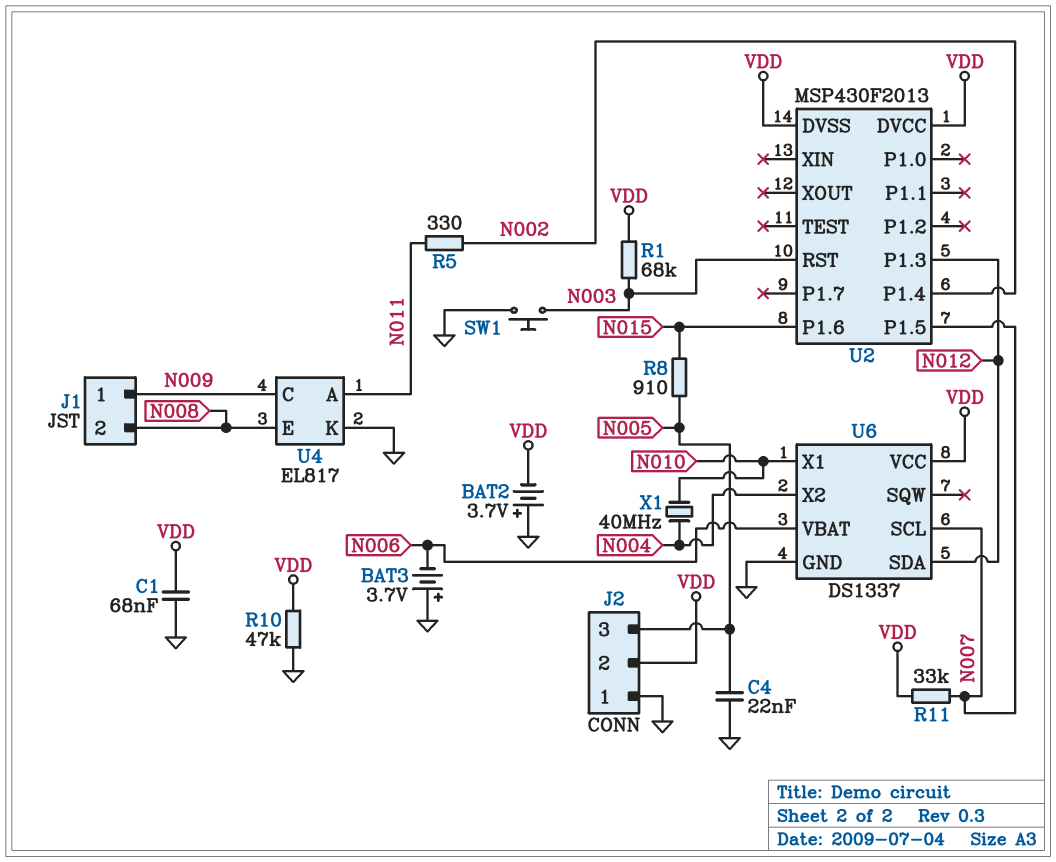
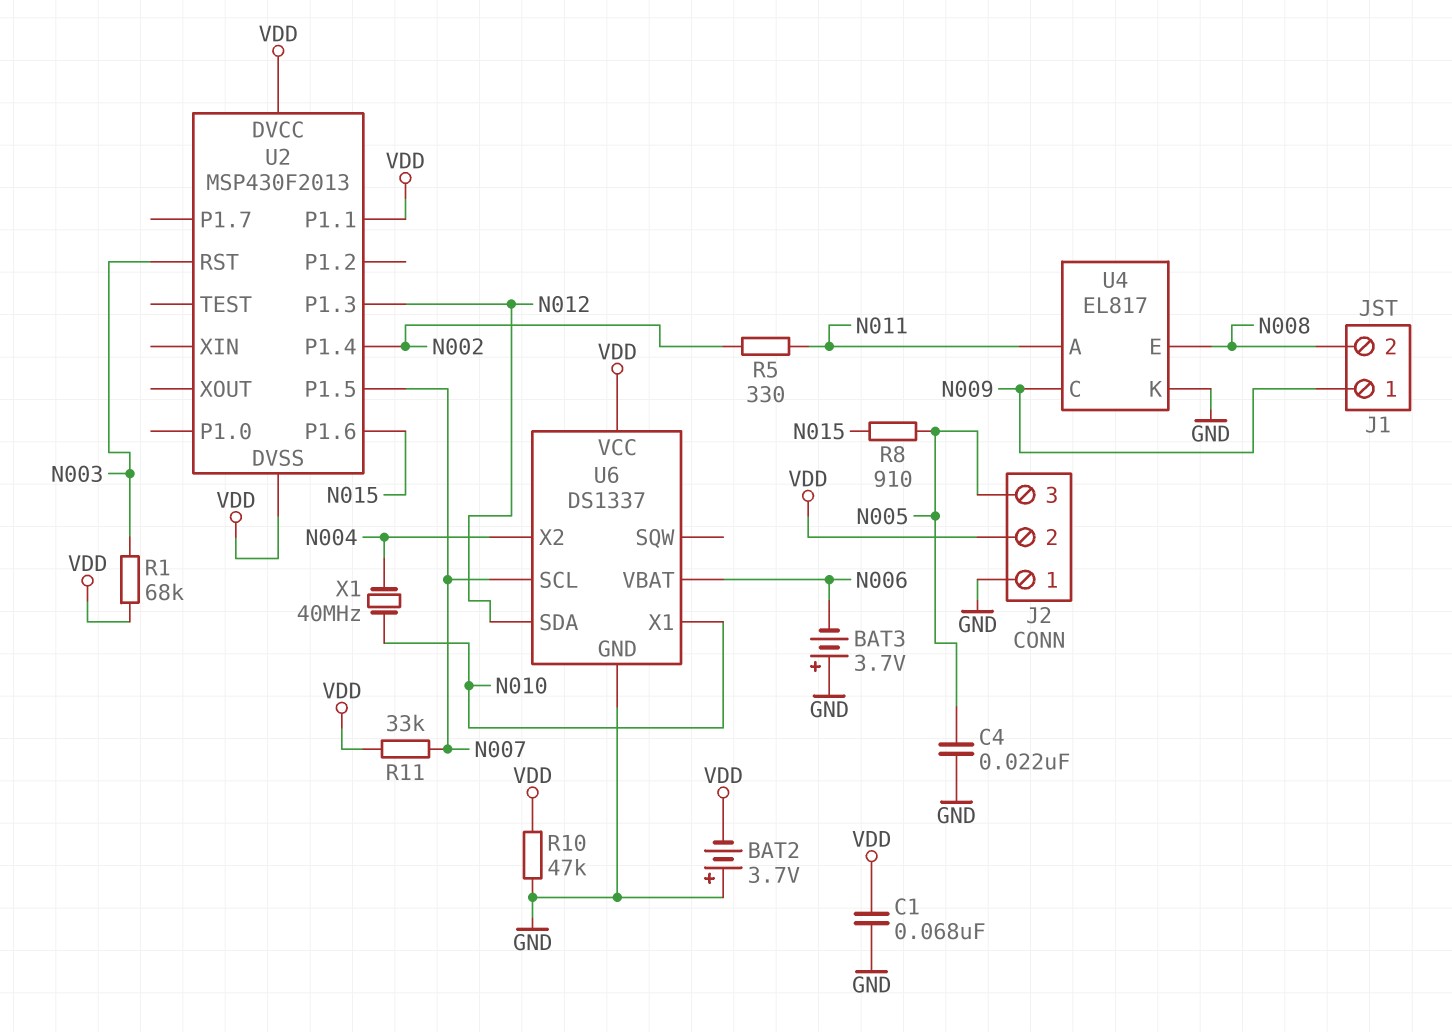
SW1: button (GND, N003) -> none
U2 pin P1.1: none -> VDD

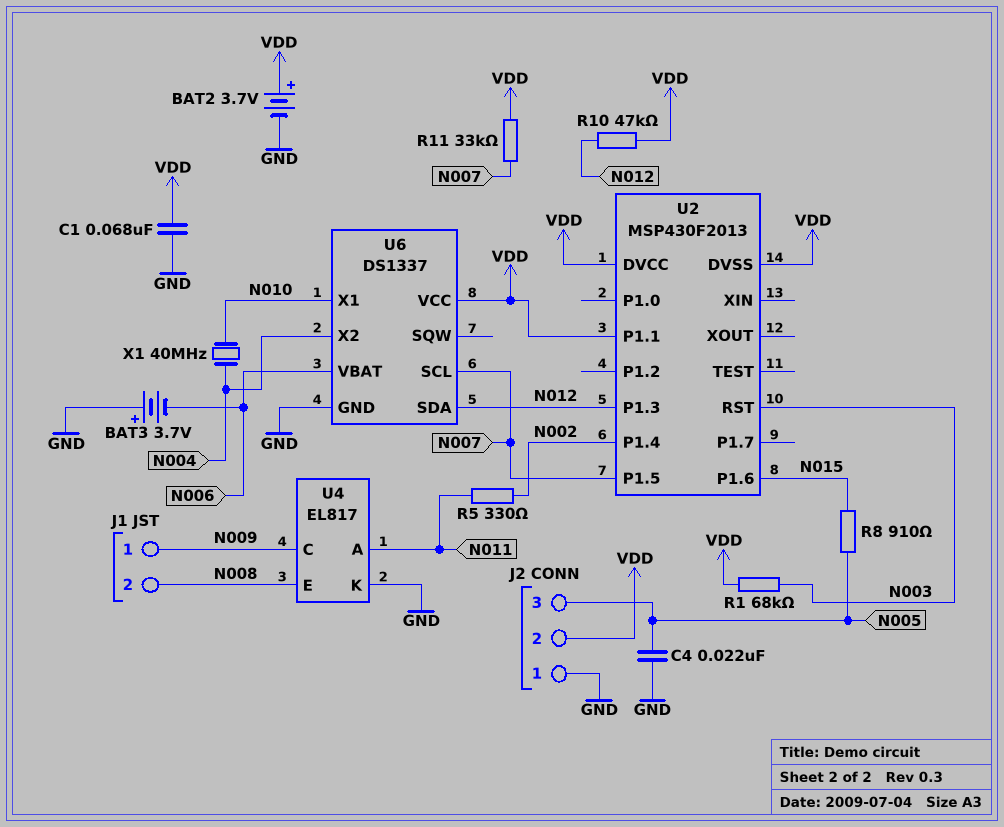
BAT2: 3.7V (plus GND, minus VDD) -> 3.7V (plus VDD, minus GND)
R10: 47k (GND, VDD) -> 47k (N012, VDD)

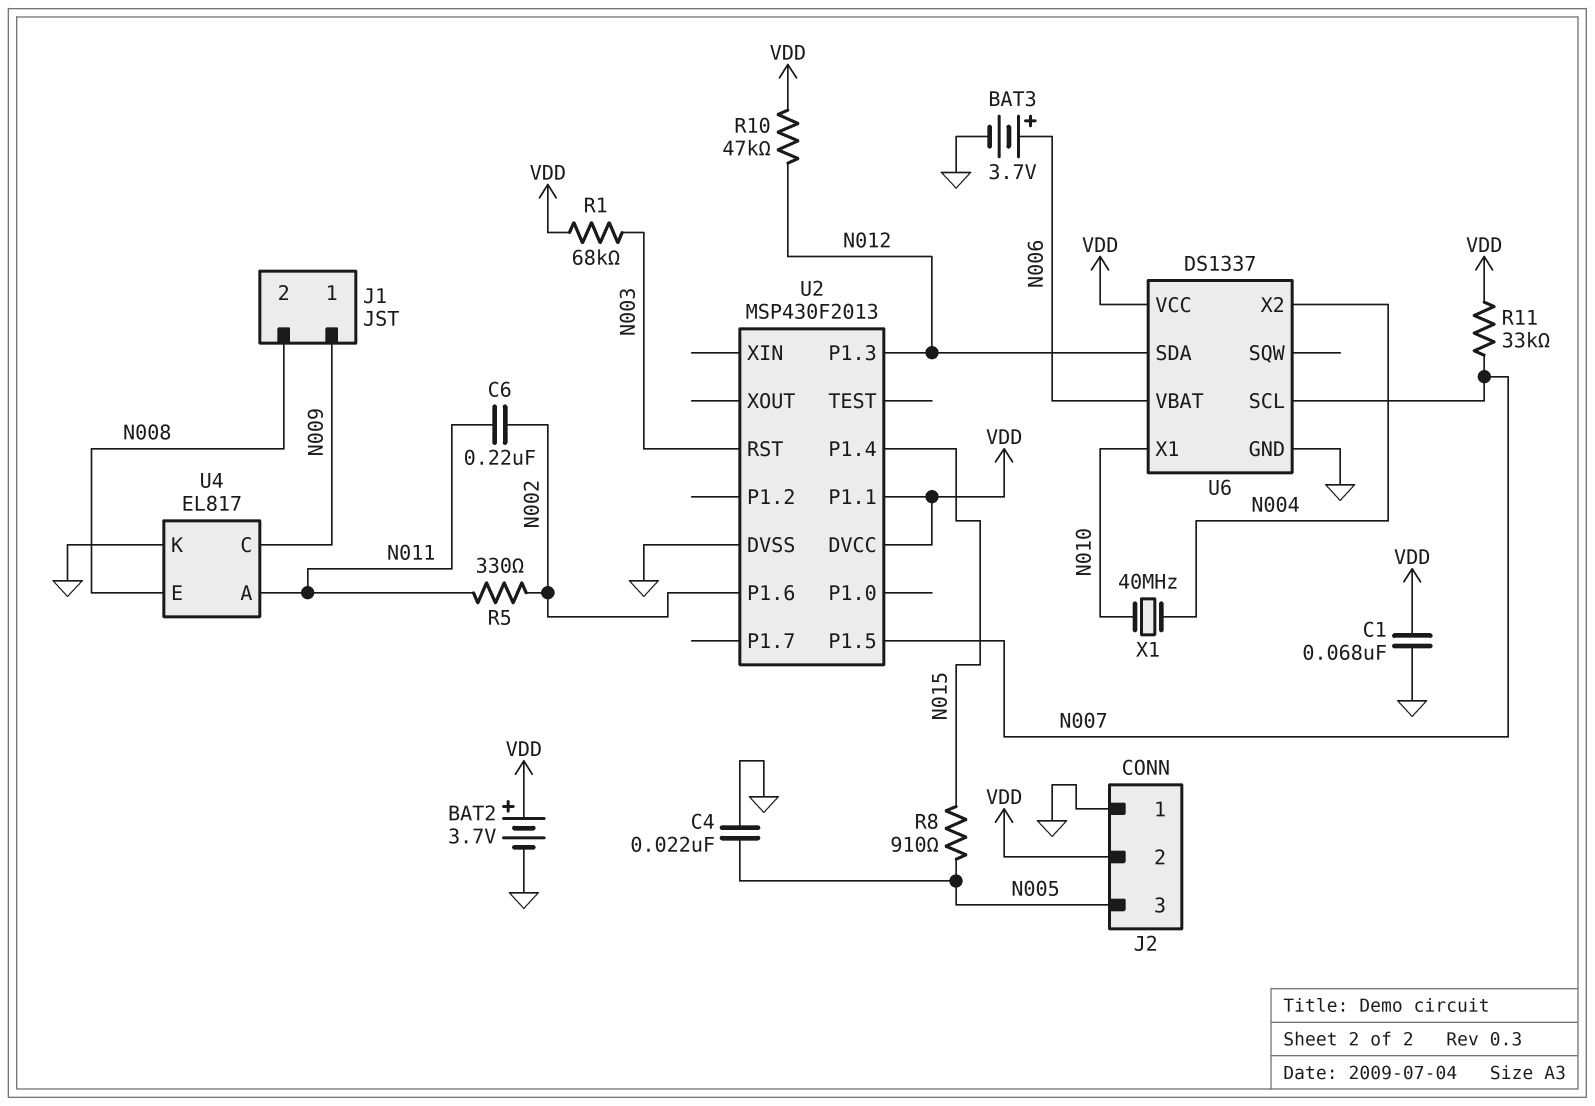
BAT3: 3.7V (plus GND, minus N006) -> 3.7V (plus N006, minus GND)
C6: none -> 220nF (N002, N011)
U2 pin DVSS: VDD -> GND
U2 pin P1.4: N002 -> N015
U2 pin P1.6: N015 -> N002

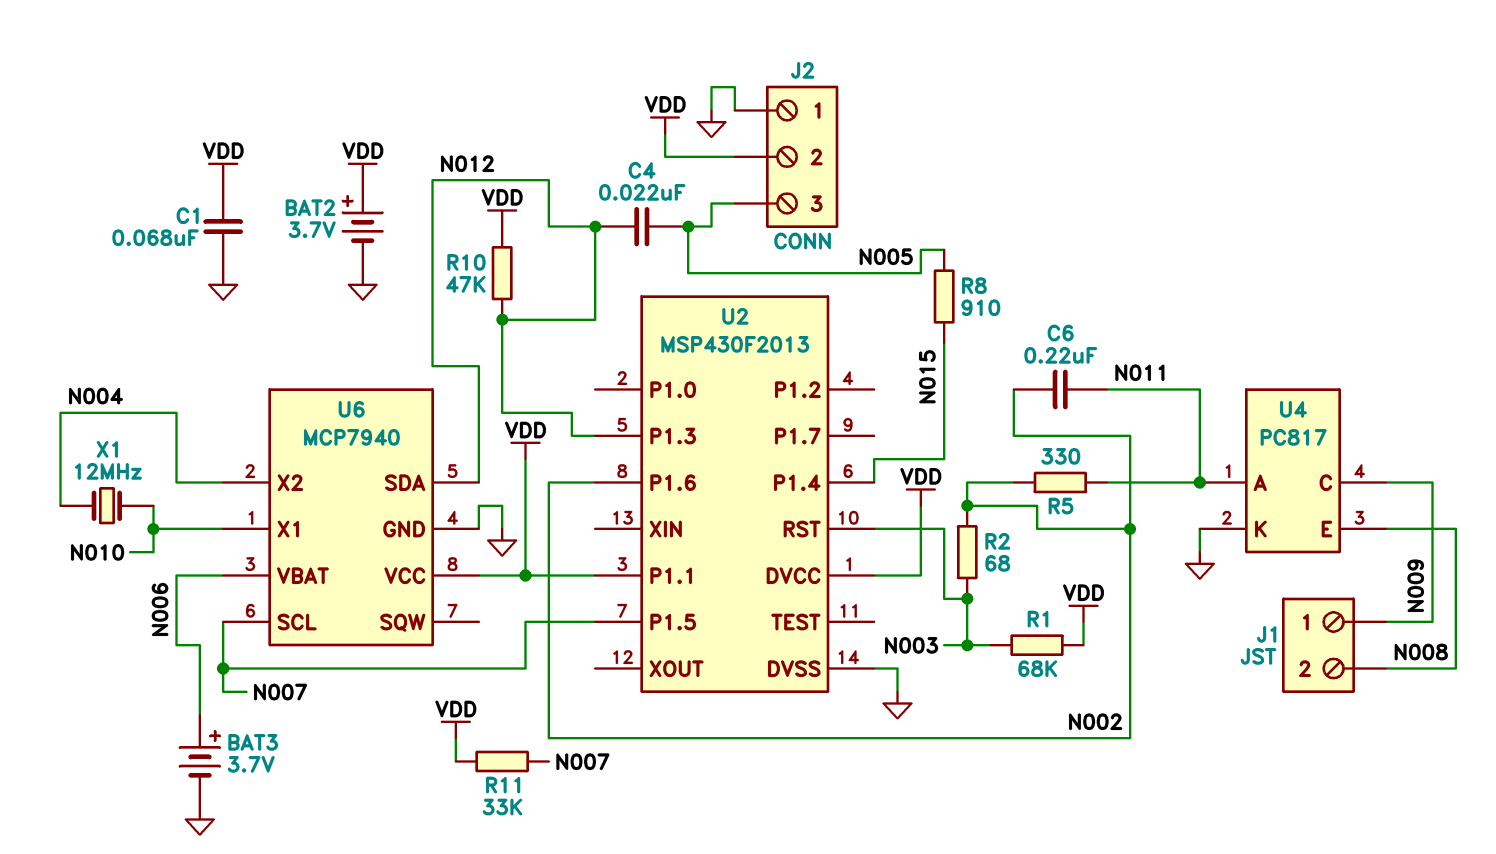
C4: 22nF (GND, N005) -> 22nF (N005, N012)
R2: none -> 68 (N002, N003)
U4: EL817 -> PC817
U6: DS1337 -> MCP7940
X1: 40MHz (N004, N010) -> 12MHz (N004, N010)

